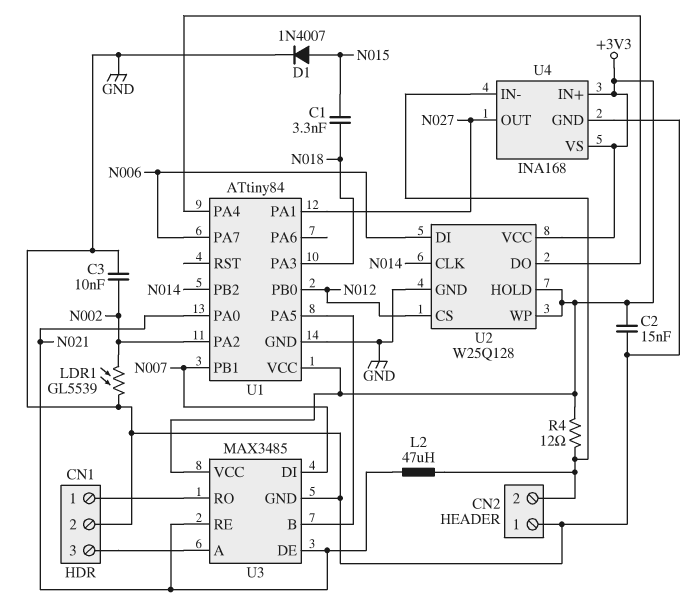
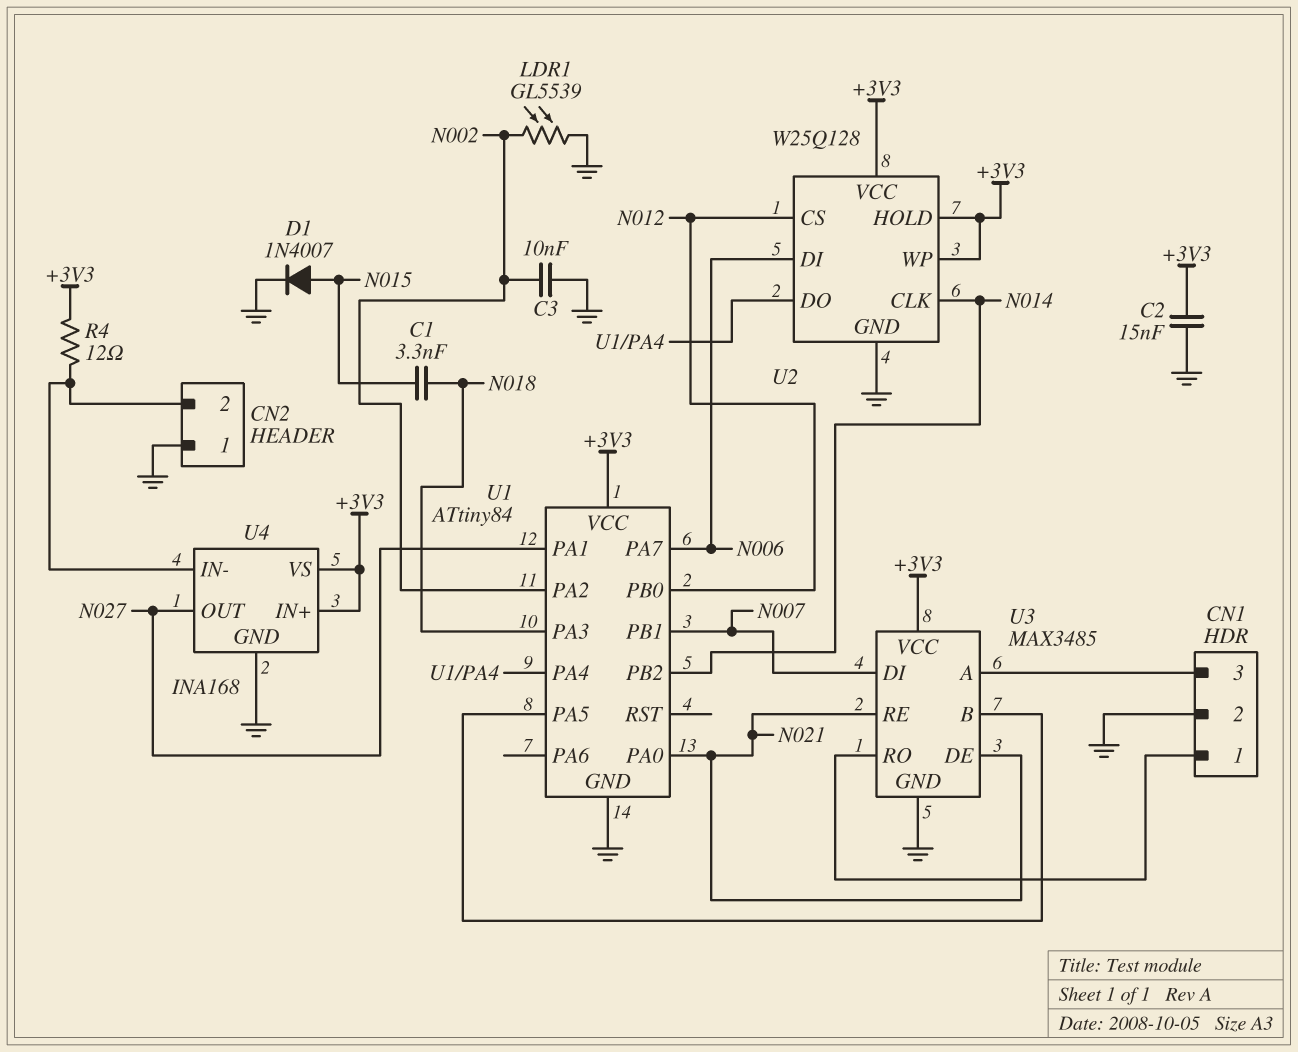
L2: 47uH (CN2/2, N021) -> none

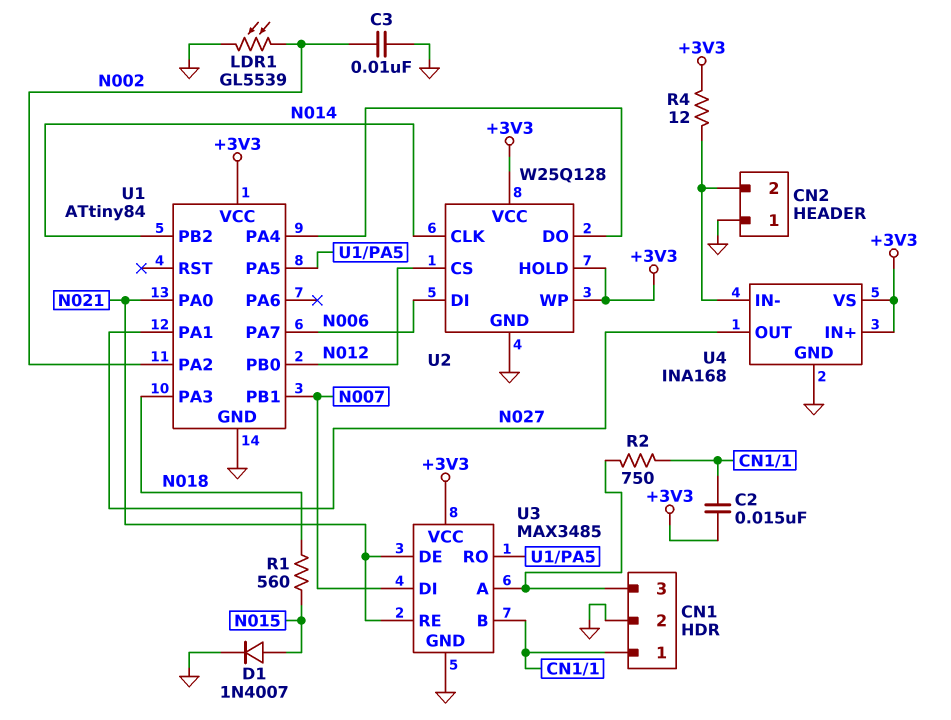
C1: 3.3nF (N015, N018) -> none
C2: 15nF (+3V3, GND) -> 15nF (+3V3, CN1/1)
R1: none -> 560 (N015, N018)
R2: none -> 750 (CN1/1, CN1/3)
U3 pin B: U1/PA5 -> CN1/1
U3 pin RO: CN1/1 -> U1/PA5

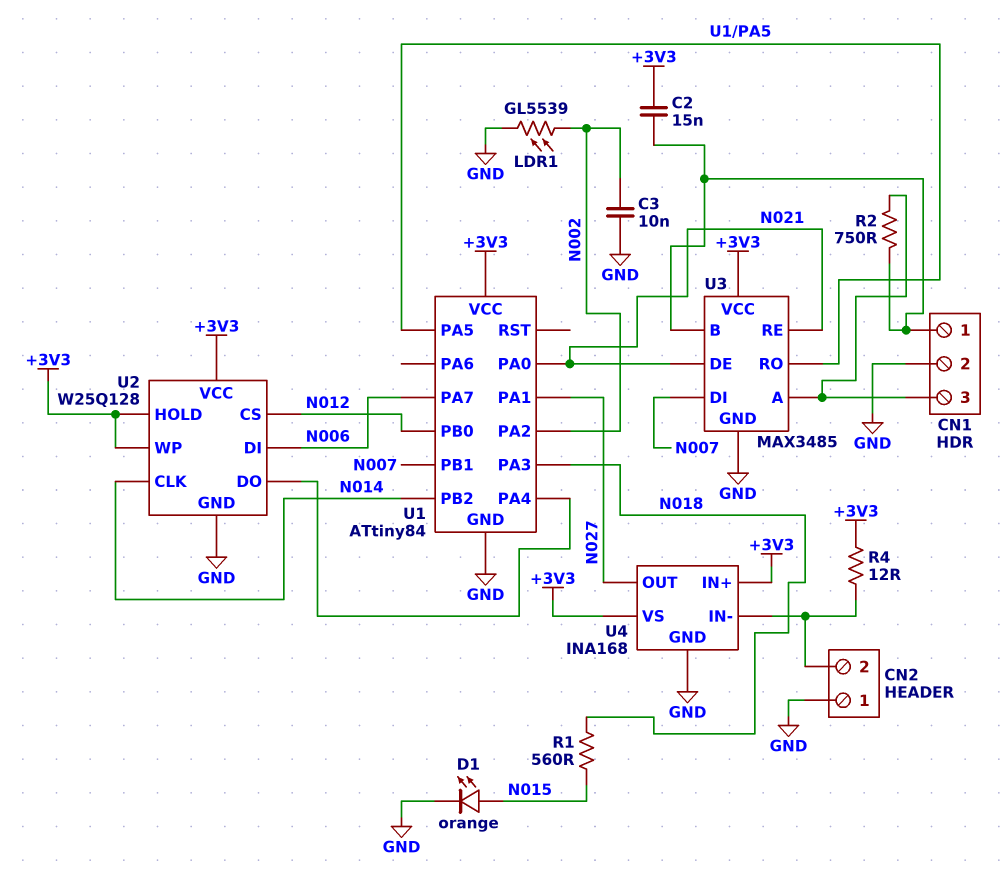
D1: diode 1N4007 (A N015, K GND) -> LED orange (A N015, K GND)

